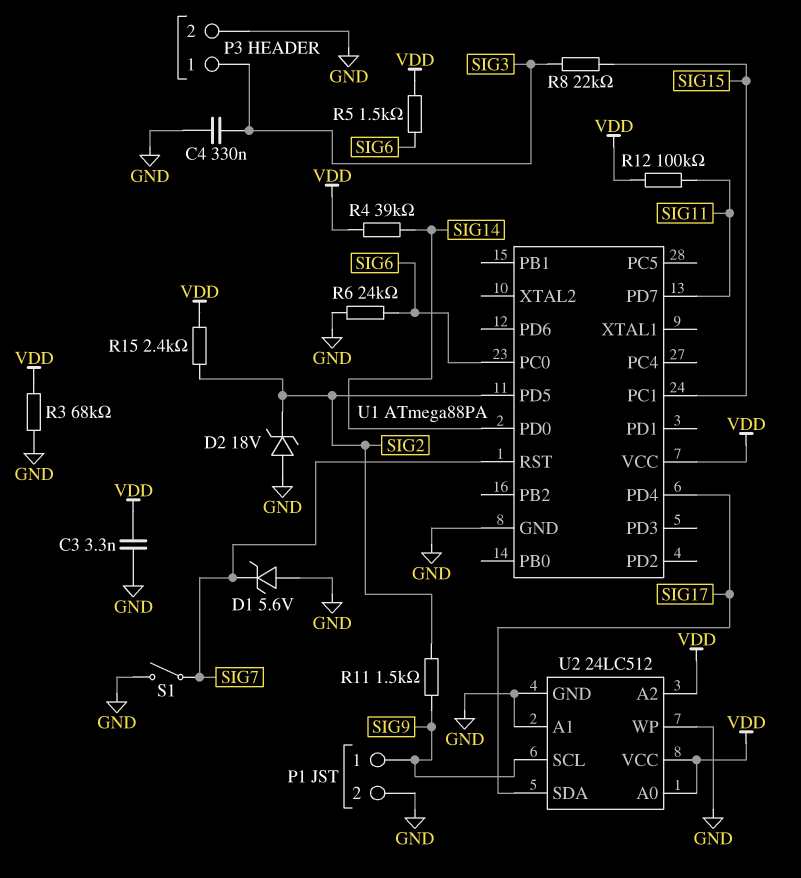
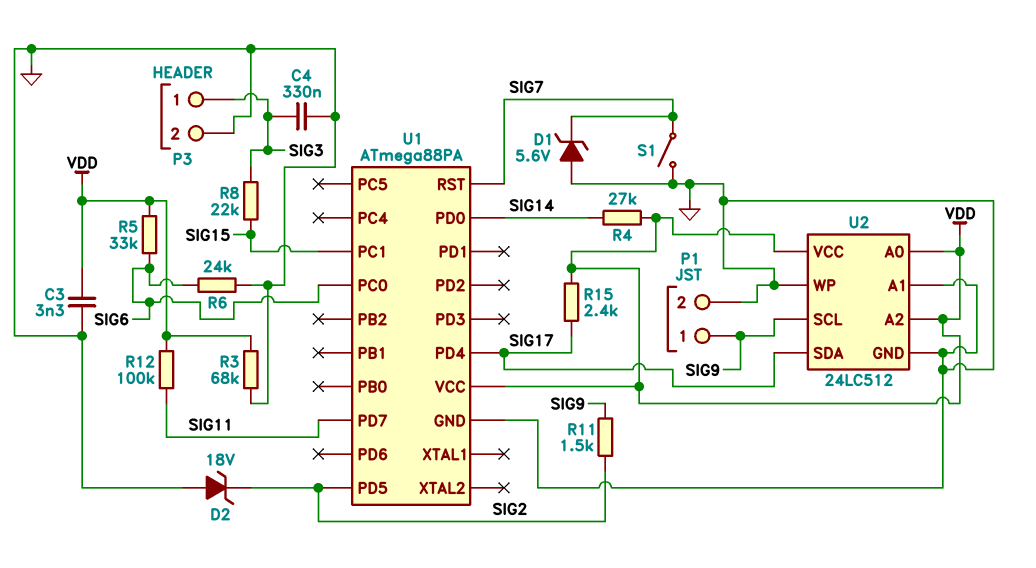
R4: 39k (SIG14, VDD) -> 27k (SIG14, VDD)
R5: 1.5k (SIG6, VDD) -> 33k (SIG6, VDD)
R15: 2.4k (SIG2, VDD) -> 2.4k (SIG17, VDD)

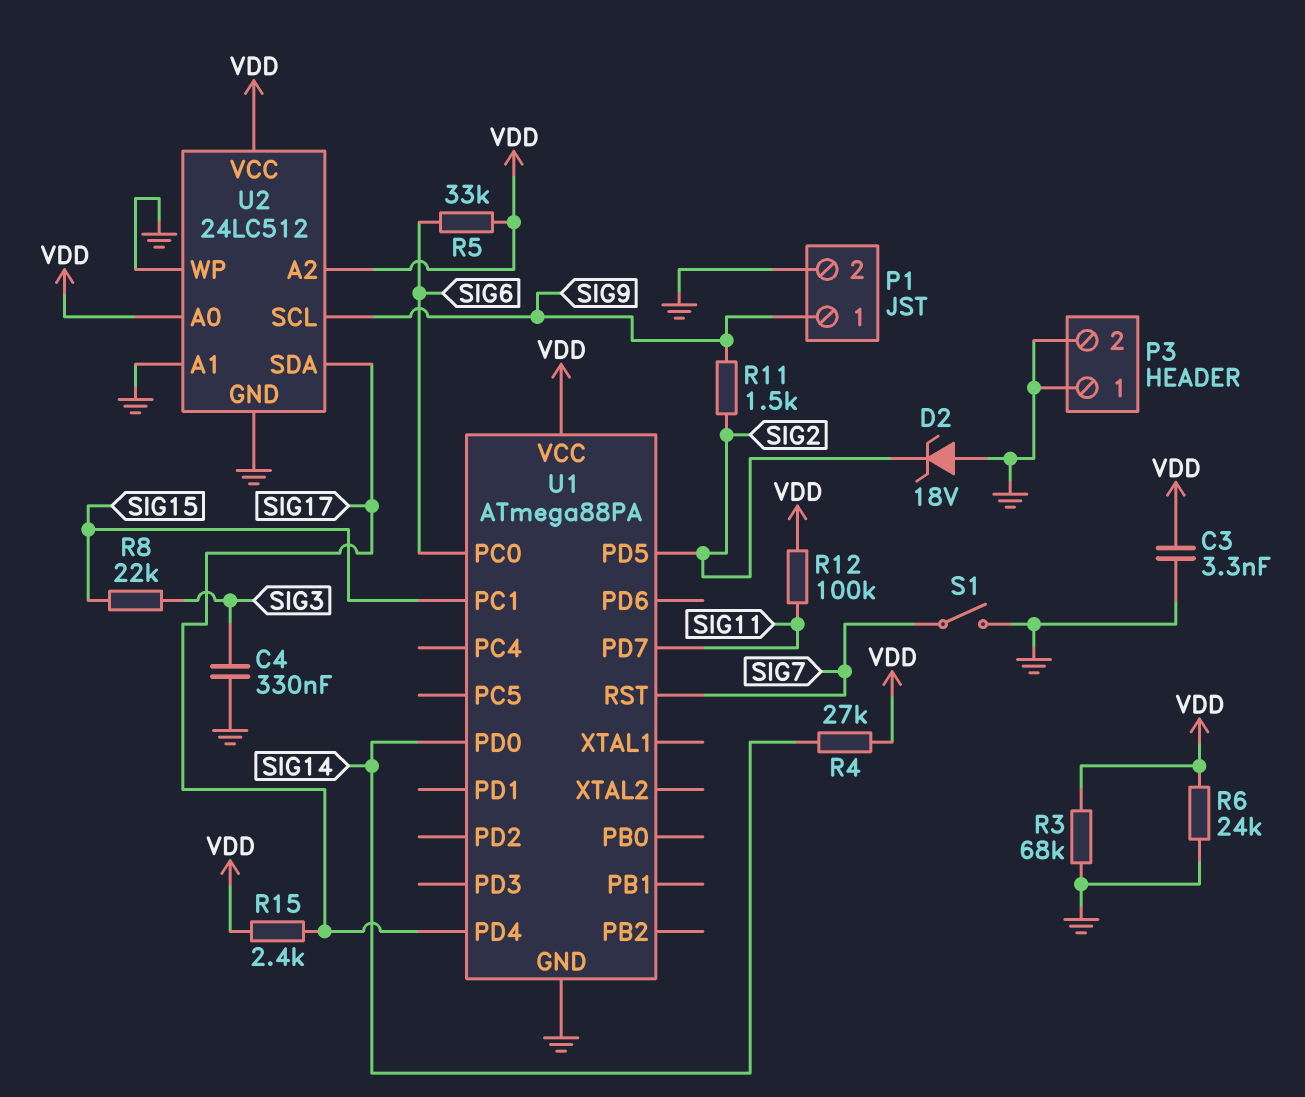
D1: zener 5.6V (A GND, K SIG7) -> none
P3 pin 1: SIG3 -> GND
R6: 24k (GND, SIG6) -> 24k (GND, VDD)

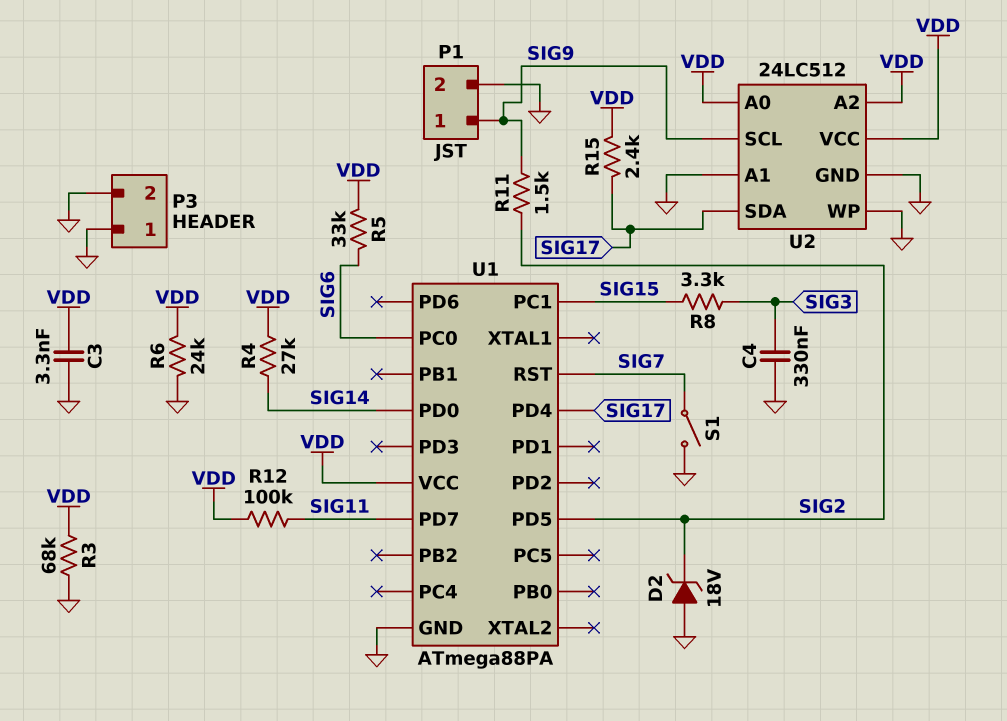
R8: 22k (SIG3, SIG15) -> 3.3k (SIG3, SIG15)

